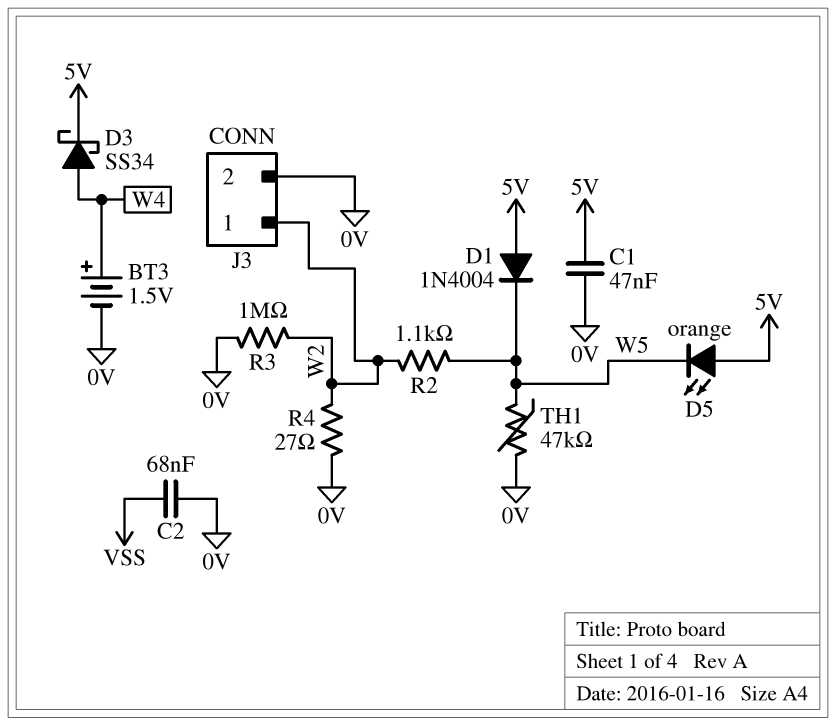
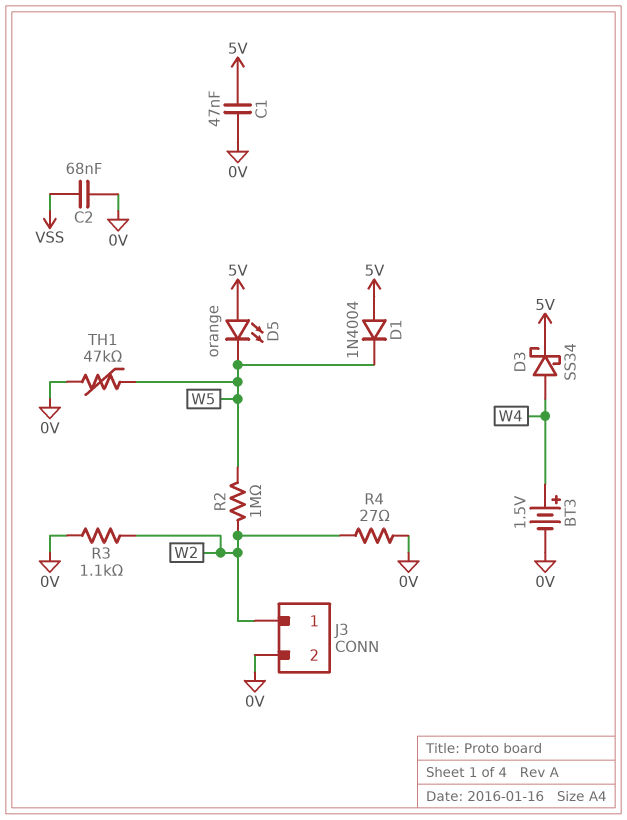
R2: 1.1k (W2, W5) -> 1M (W2, W5)
R3: 1M (0V, W2) -> 1.1k (0V, W2)

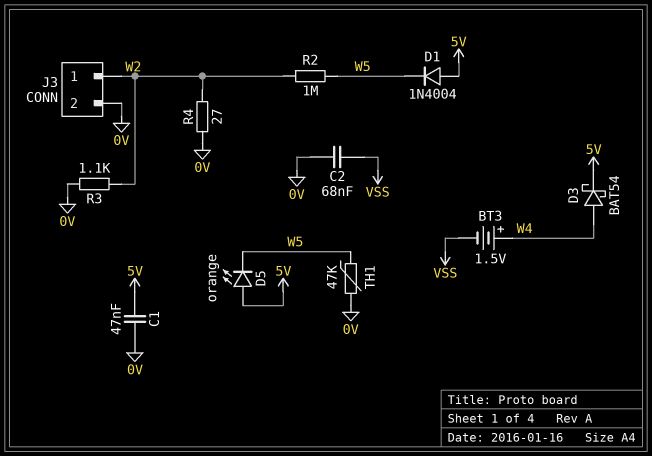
BT3: 1.5V (plus W4, minus 0V) -> 1.5V (plus W4, minus VSS)
D3: schottky SS34 (A W4, K 5V) -> schottky BAT54 (A W4, K 5V)

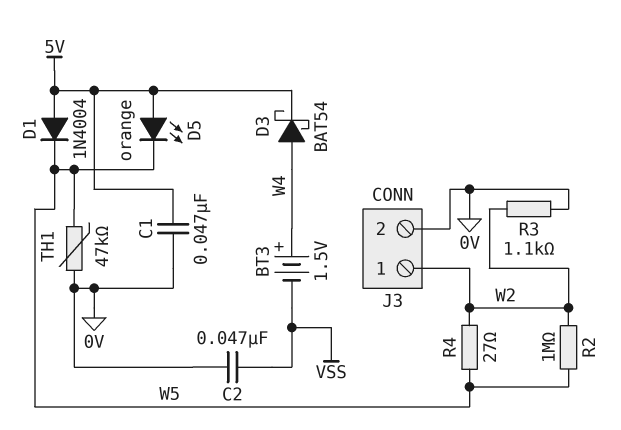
C2: 68nF (0V, VSS) -> 47nF (0V, VSS)
R4: 27 (0V, W2) -> 27 (W2, W5)

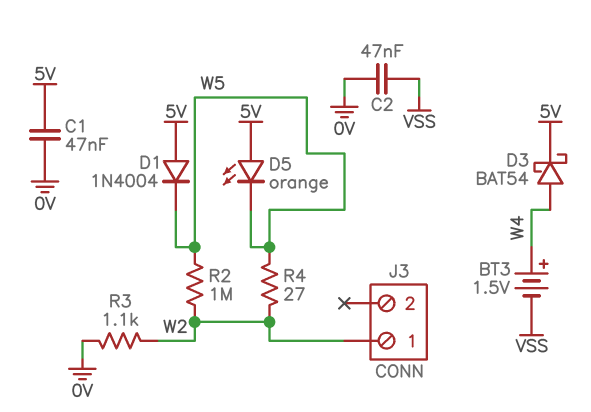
J3 pin 2: 0V -> none
TH1: 47k (0V, W5) -> none

